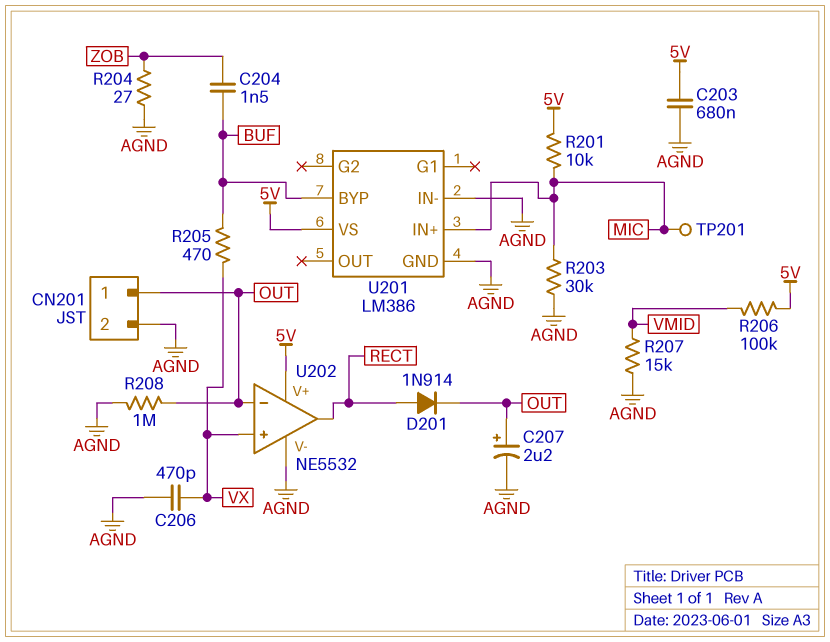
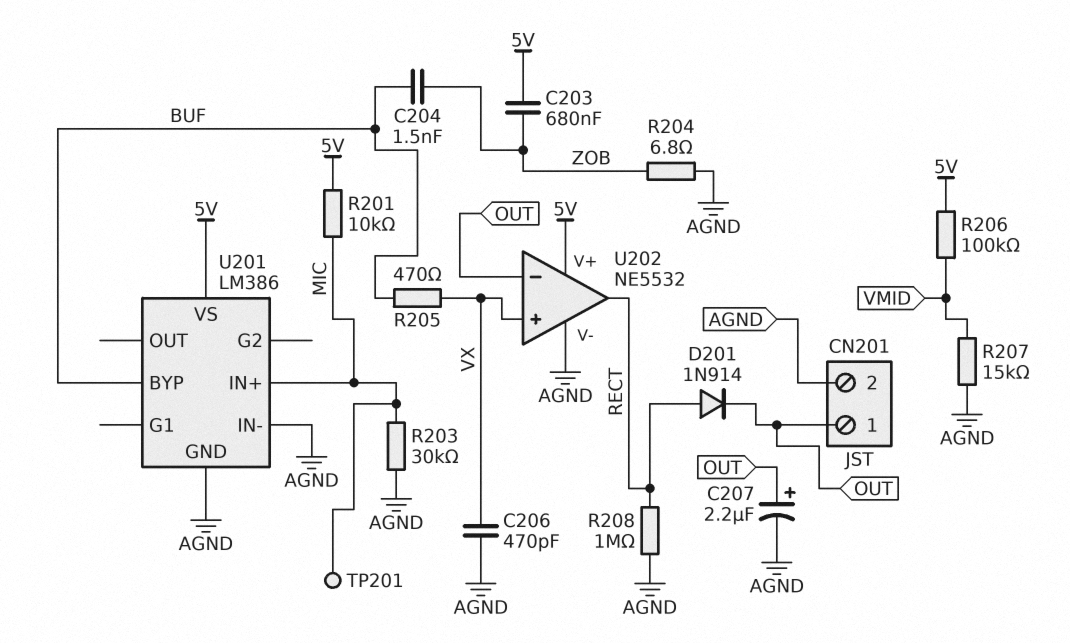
C203: 680nF (5V, AGND) -> 680nF (5V, ZOB)
R204: 27 (AGND, ZOB) -> 6.8 (AGND, ZOB)
R208: 1M (AGND, OUT) -> 1M (AGND, RECT)

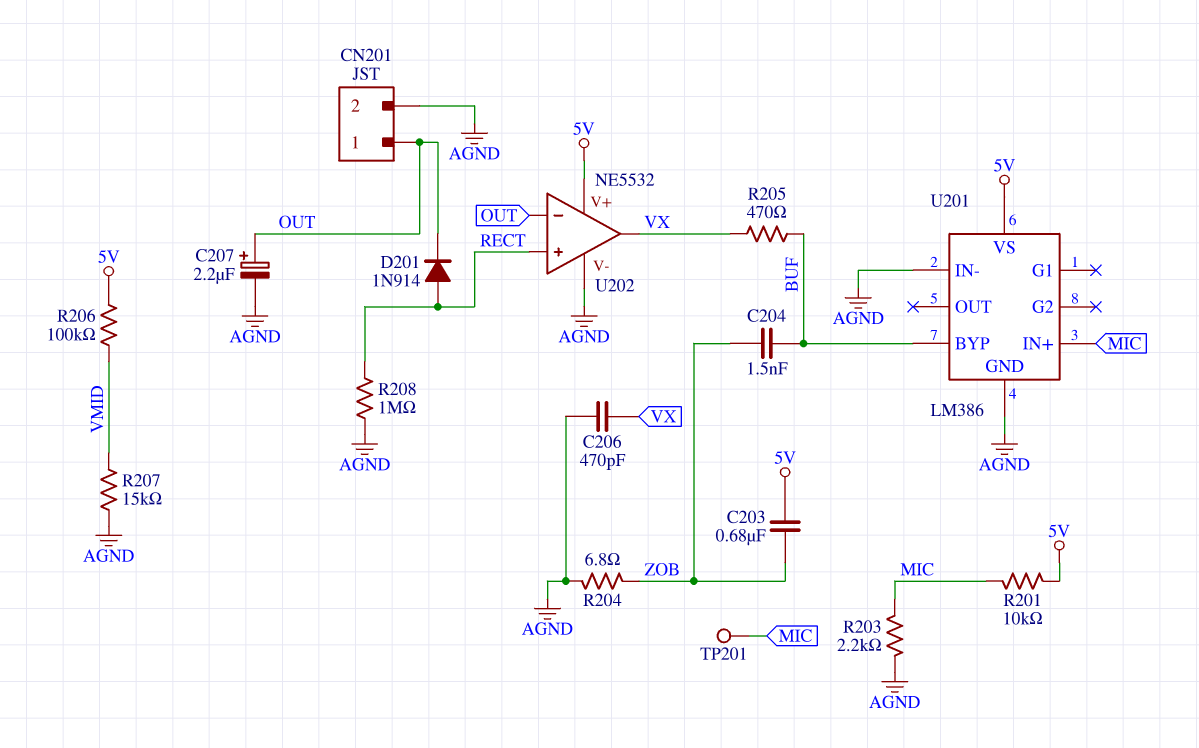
R203: 30k (AGND, MIC) -> 2.2k (AGND, MIC)
U202 pin in+: VX -> RECT
U202 pin out: RECT -> VX

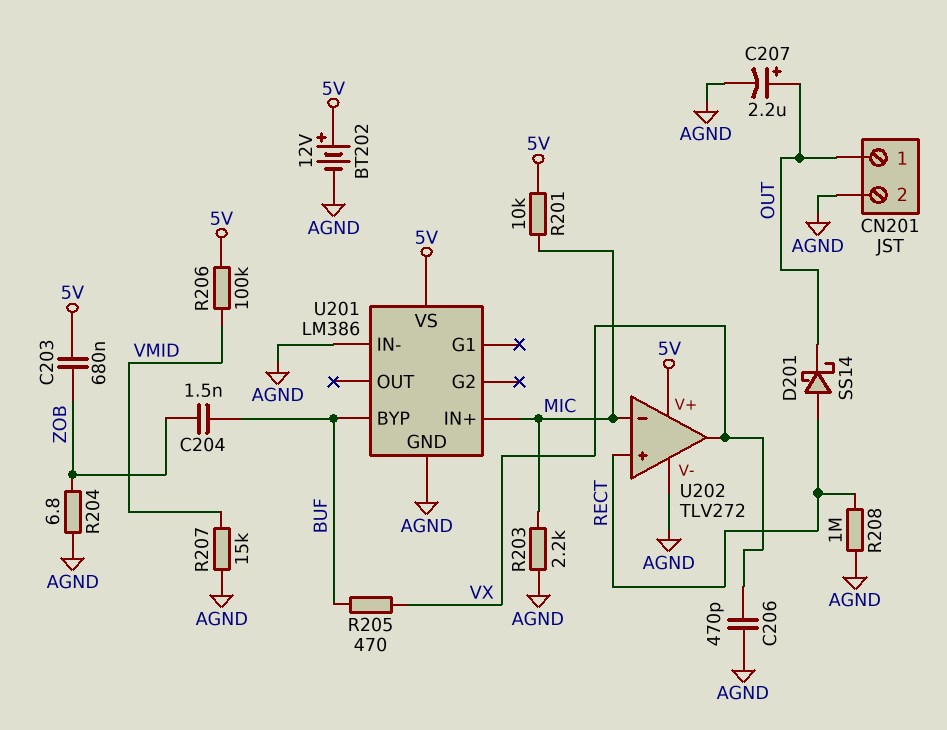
BT202: none -> 12V (plus 5V, minus AGND)
D201: diode 1N914 (A RECT, K OUT) -> schottky SS14 (A RECT, K OUT)
TP201: test point (MIC) -> none
U202: NE5532 -> TLV272
U202 pin in-: OUT -> MIC

